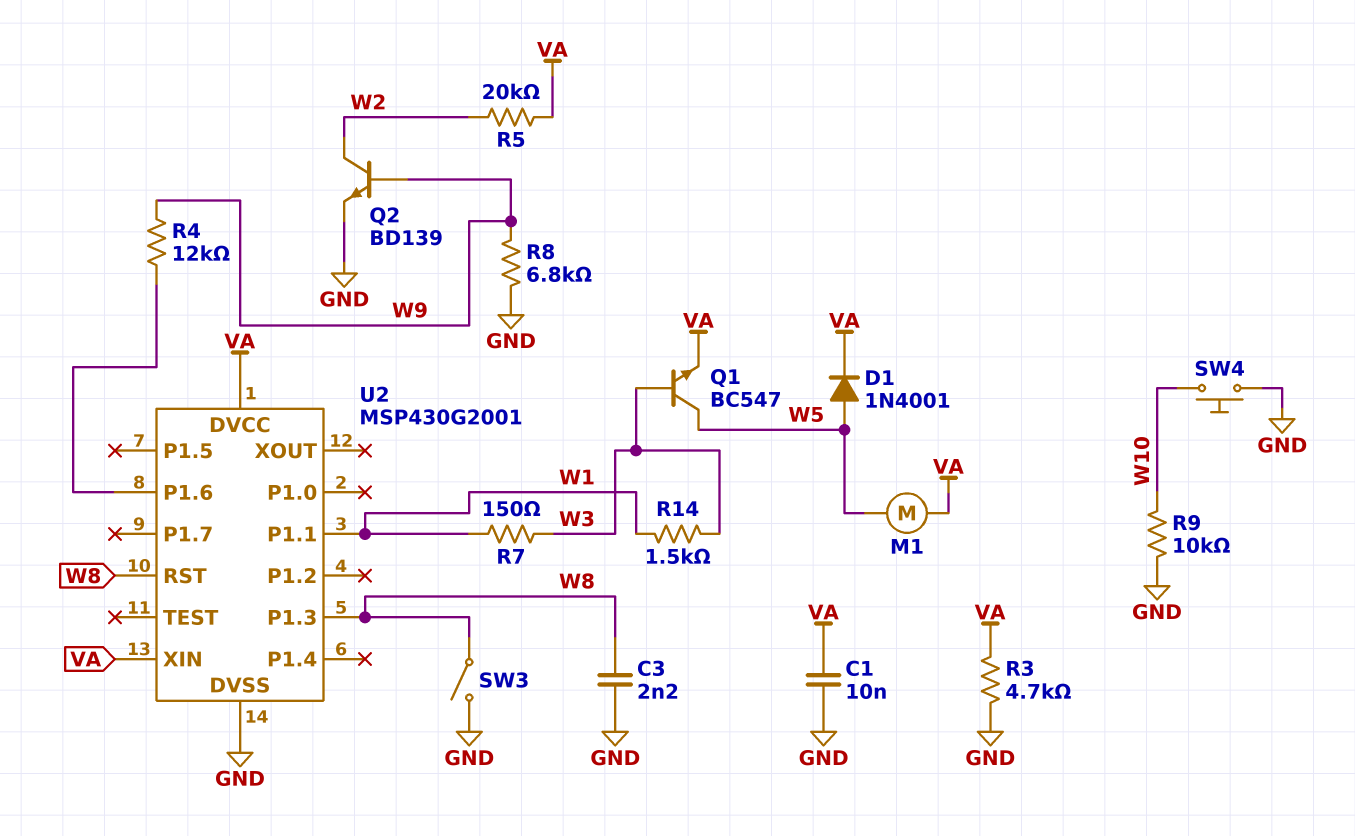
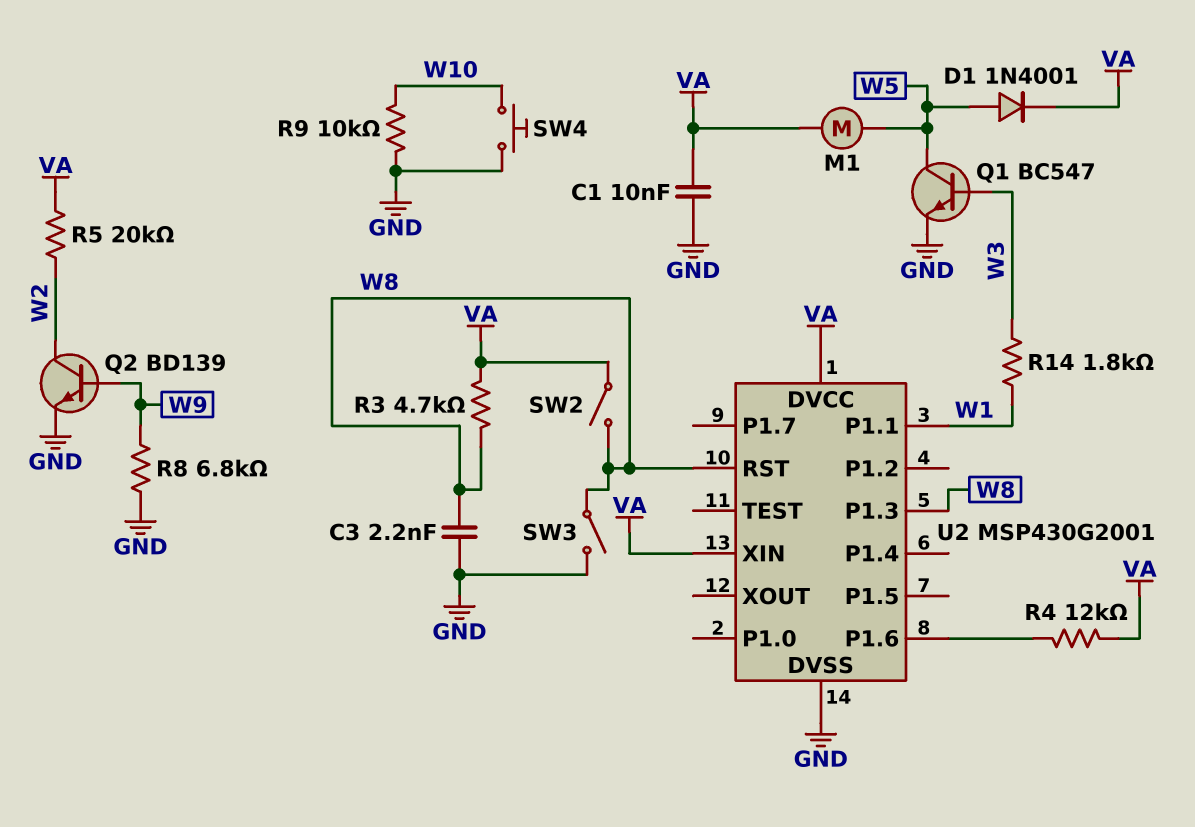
Q1: NPN BC547 (B W3, C W5, E VA) -> NPN BC547 (B W3, C W5, E GND)
R3: 4.7k (GND, VA) -> 4.7k (VA, W8)
R4: 12k (U2/P1.6, W9) -> 12k (U2/P1.6, VA)
R7: 150 (W1, W3) -> none
R14: 1.5k (W1, W3) -> 1.8k (W1, W3)
SW2: none -> switch (VA, W8)

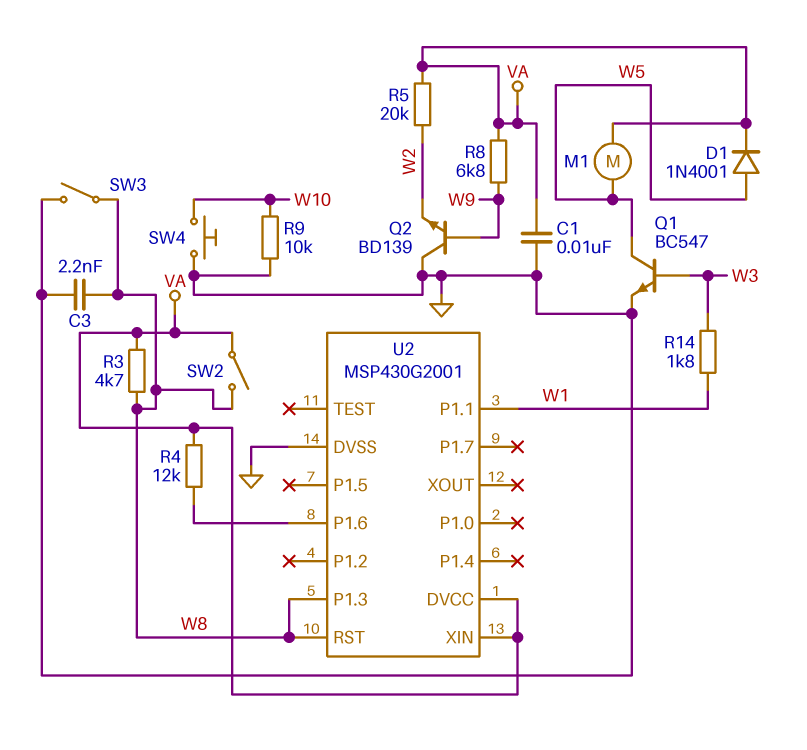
Q2: NPN BD139 (B W9, C W2, E GND) -> NPN BD139 (B W9, C GND, E W2)
R8: 6.8k (GND, W9) -> 6.8k (VA, W9)

